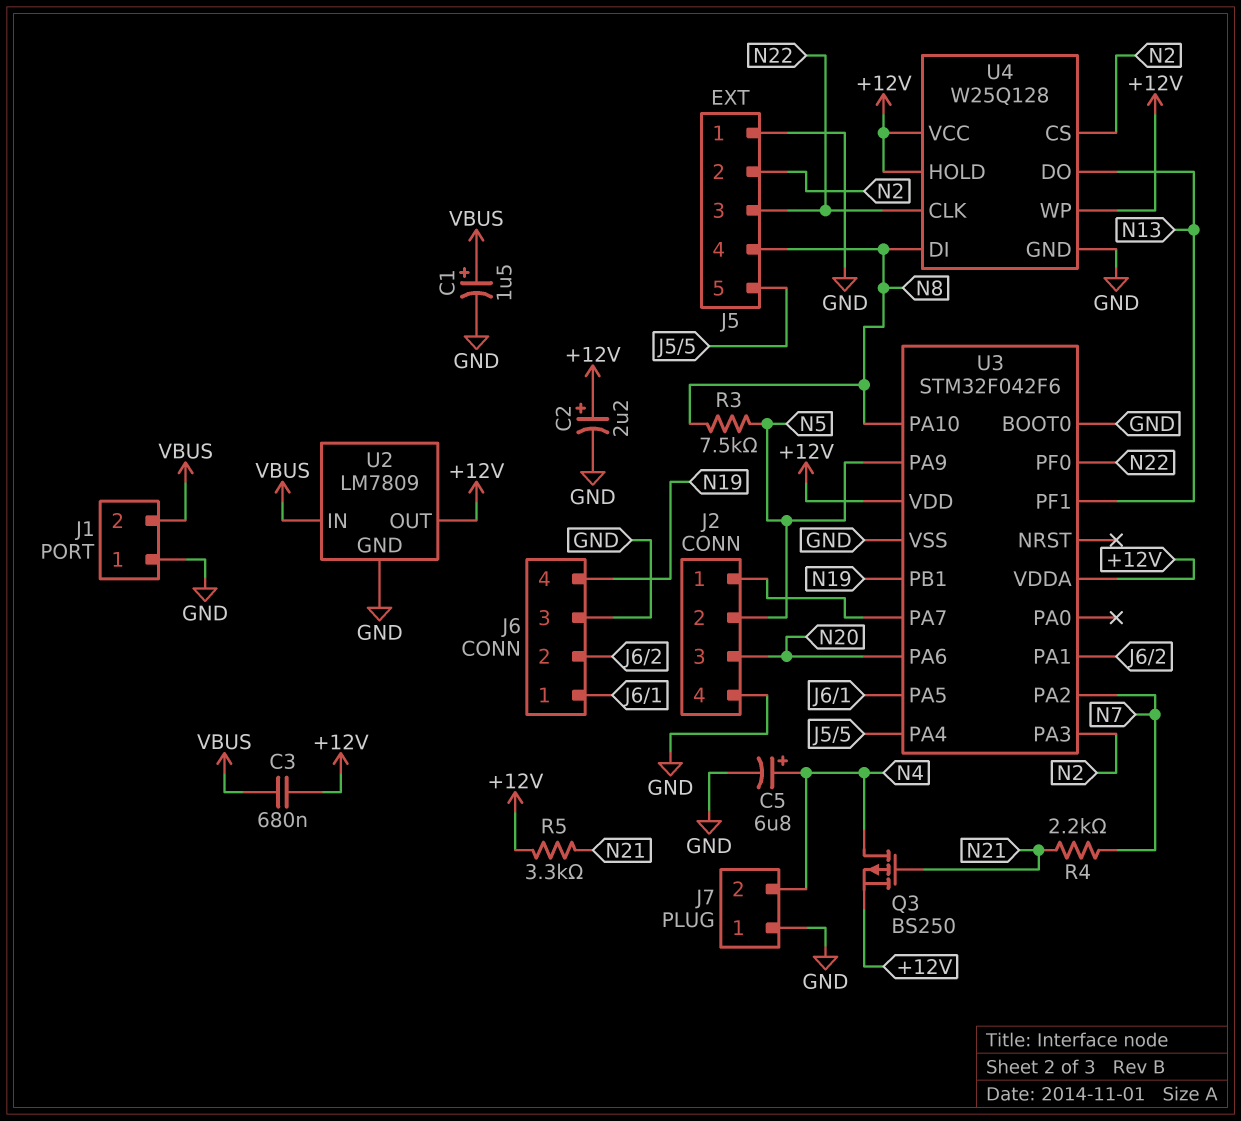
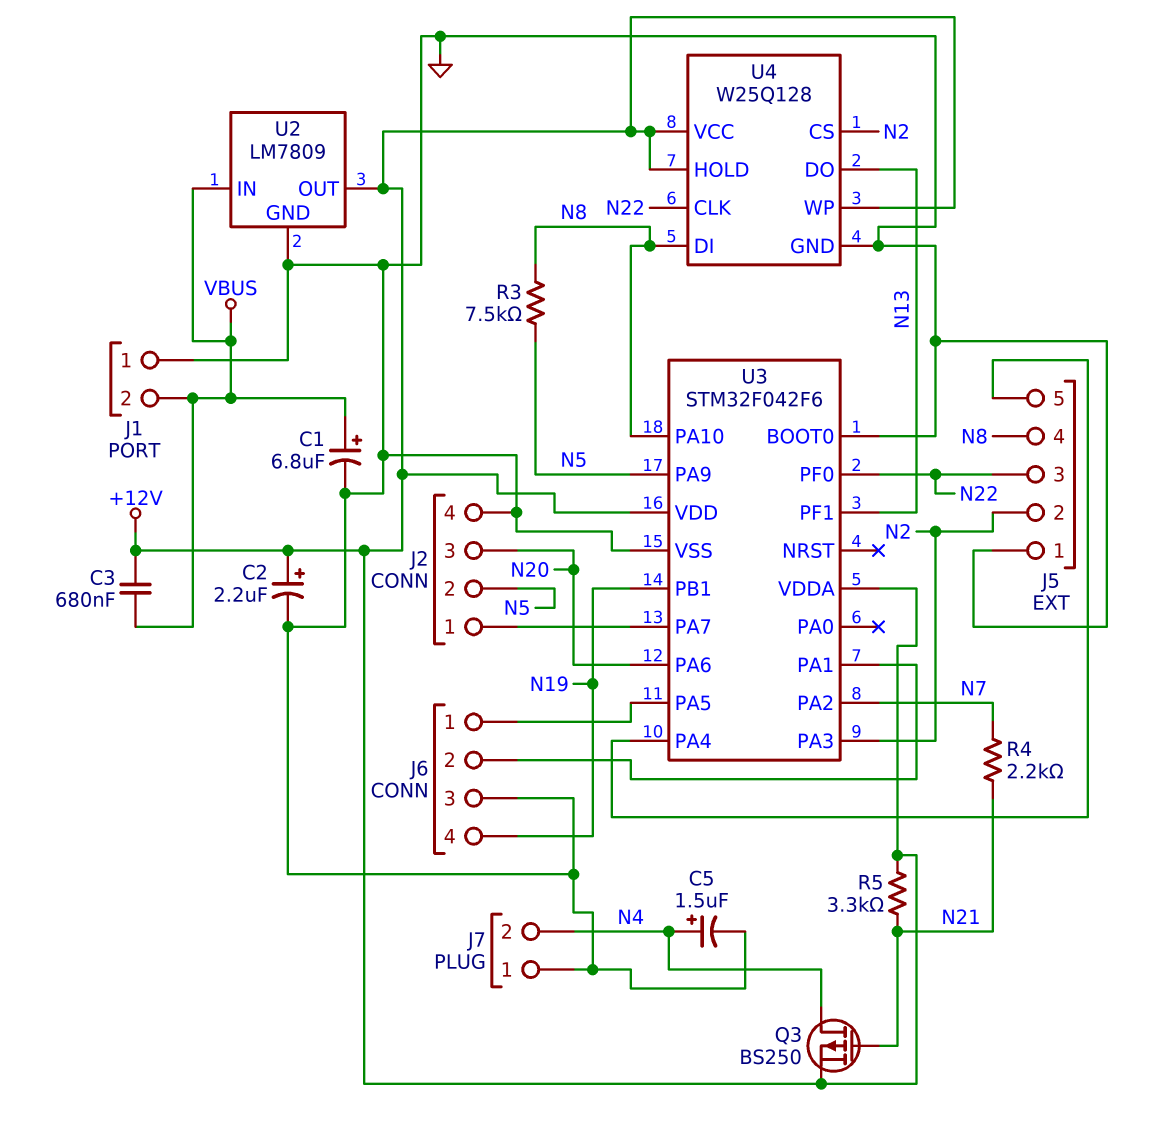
C1: 1.5uF (plus VBUS, minus GND) -> 6.8uF (plus VBUS, minus GND)
C5: 6.8uF (plus N4, minus GND) -> 1.5uF (plus N4, minus GND)

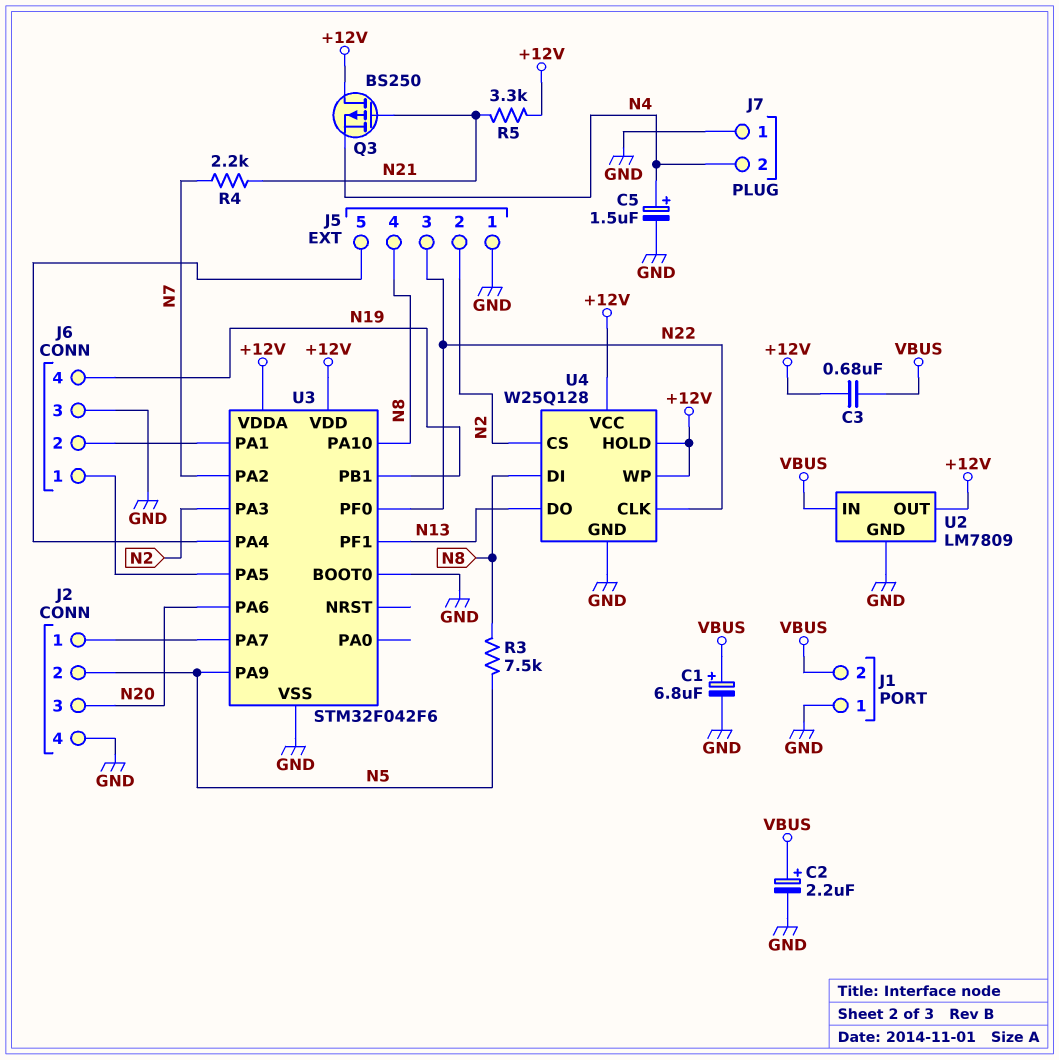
C2: 2.2uF (plus +12V, minus GND) -> 2.2uF (plus VBUS, minus GND)
Q3: PMOS BS250 (G N21, D N4, S +12V) -> PMOS BS250 (G N21, D +12V, S N4)

